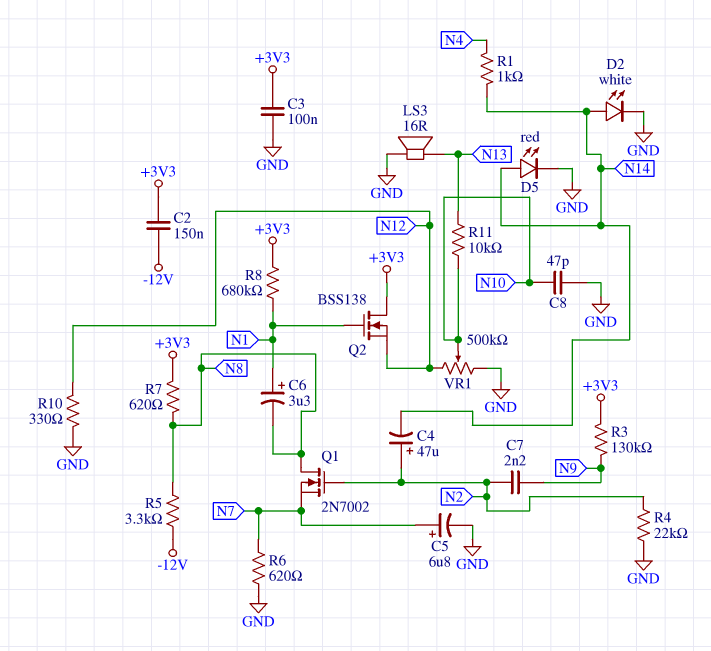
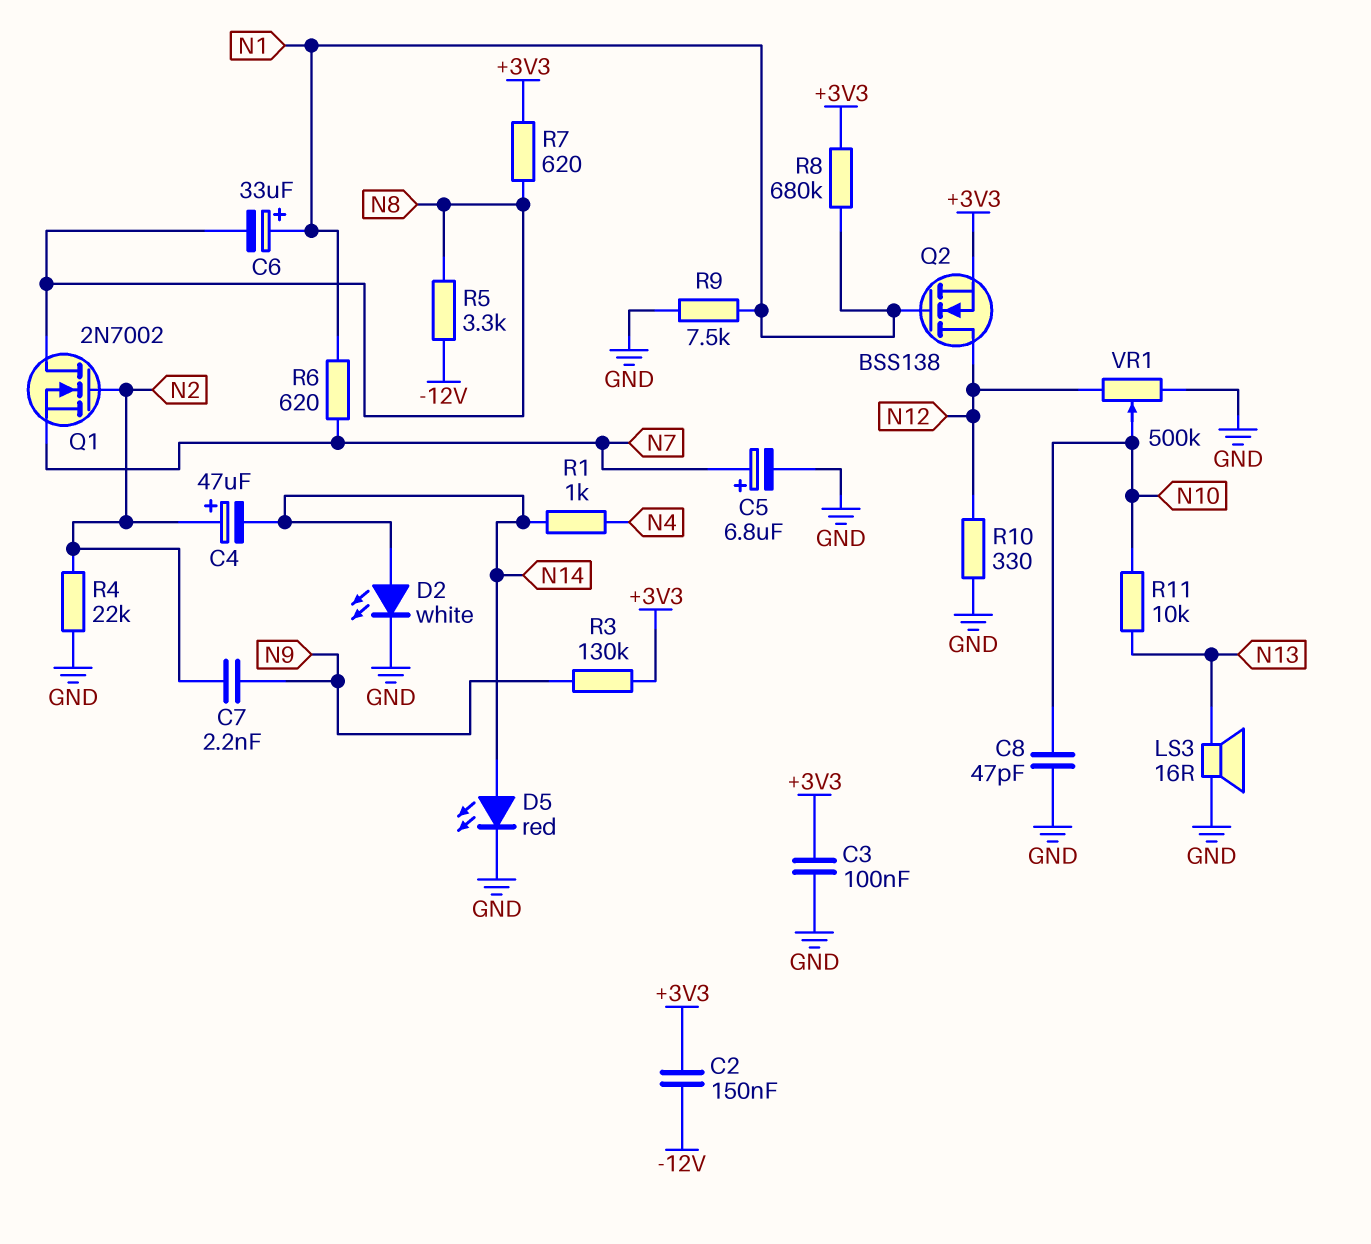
C6: 3.3uF (plus N1, minus N8) -> 33uF (plus N1, minus N8)
Q2: NMOS BSS138 (G N1, D +3V3, S N12) -> NMOS BSS138 (G N1, D N12, S +3V3)
R6: 620 (GND, N7) -> 620 (N1, N7)
R9: none -> 7.5k (GND, N1)

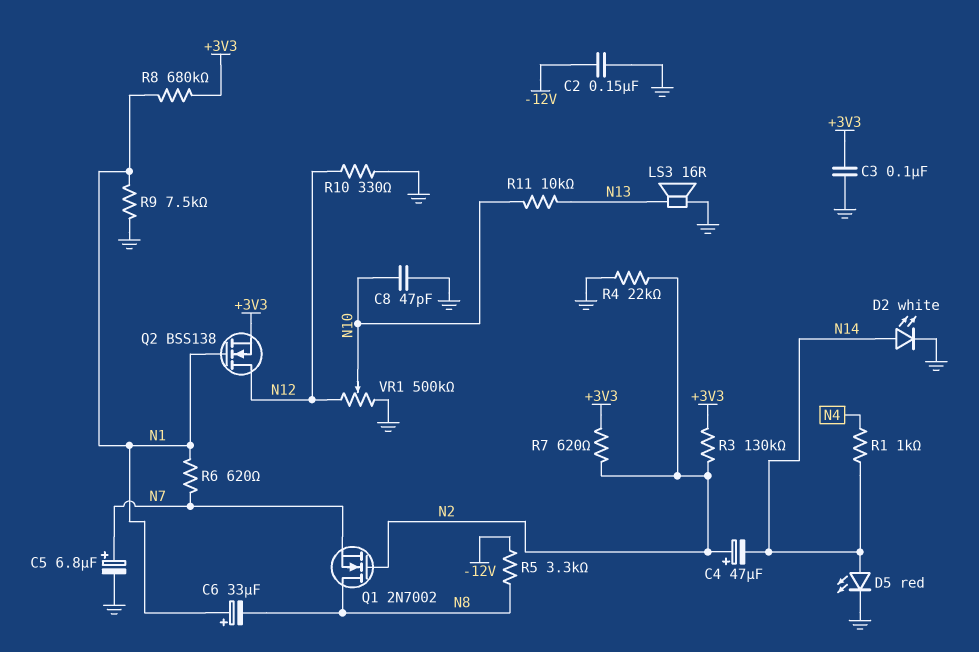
C2: 150nF (+3V3, -12V) -> 150nF (-12V, GND)
C7: 2.2nF (N2, N9) -> none
R3: 130k (+3V3, N9) -> 130k (+3V3, N2)
R7: 620 (+3V3, N8) -> 620 (+3V3, N2)

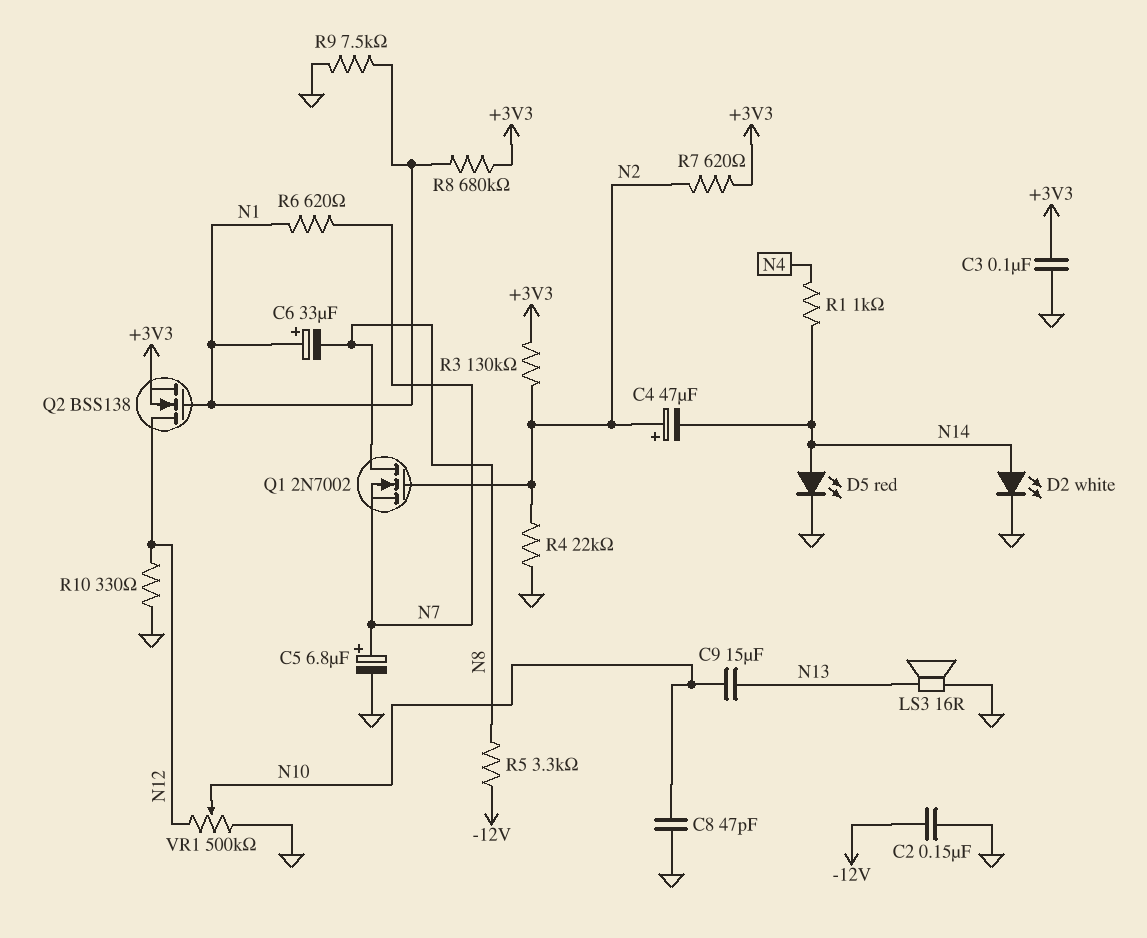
C9: none -> 15uF (N10, N13)
R11: 10k (N10, N13) -> none

